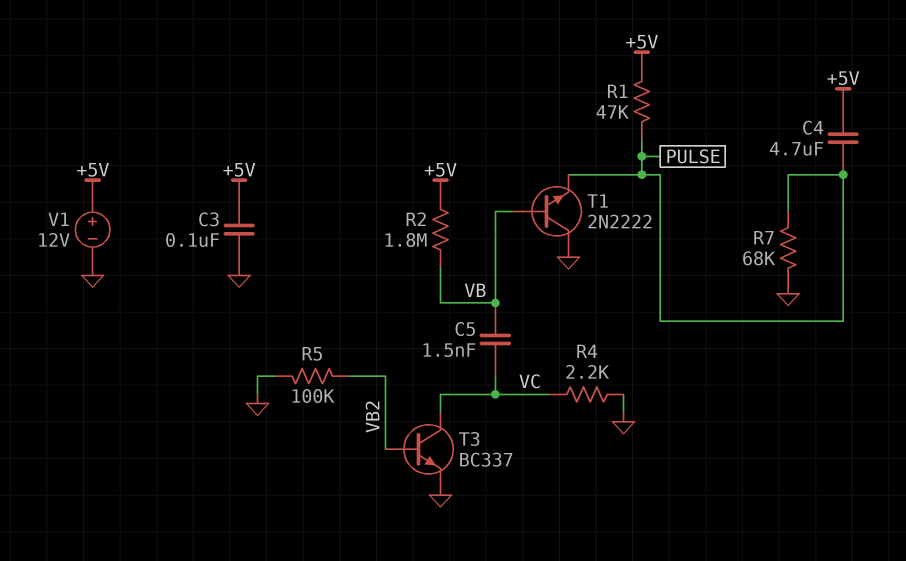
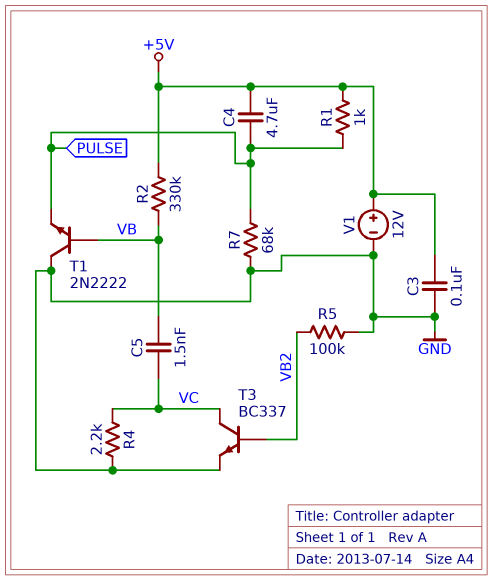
R1: 47k (+5V, PULSE) -> 1k (+5V, PULSE)
R2: 1.8M (+5V, VB) -> 330k (+5V, VB)

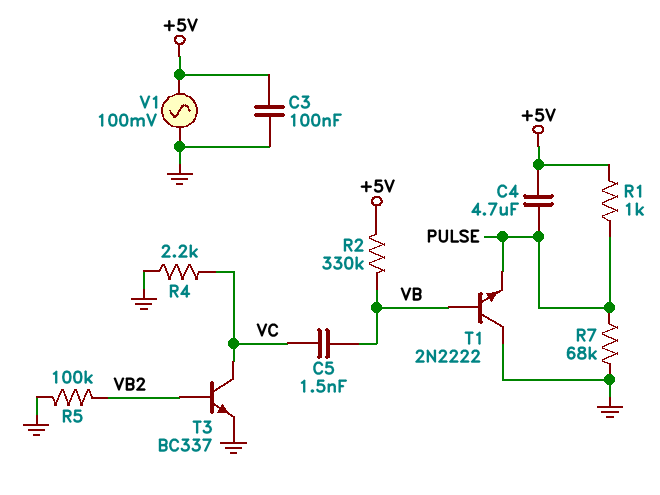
V1: 12V (plus +5V, minus GND) -> AC 100mV (+5V, GND)

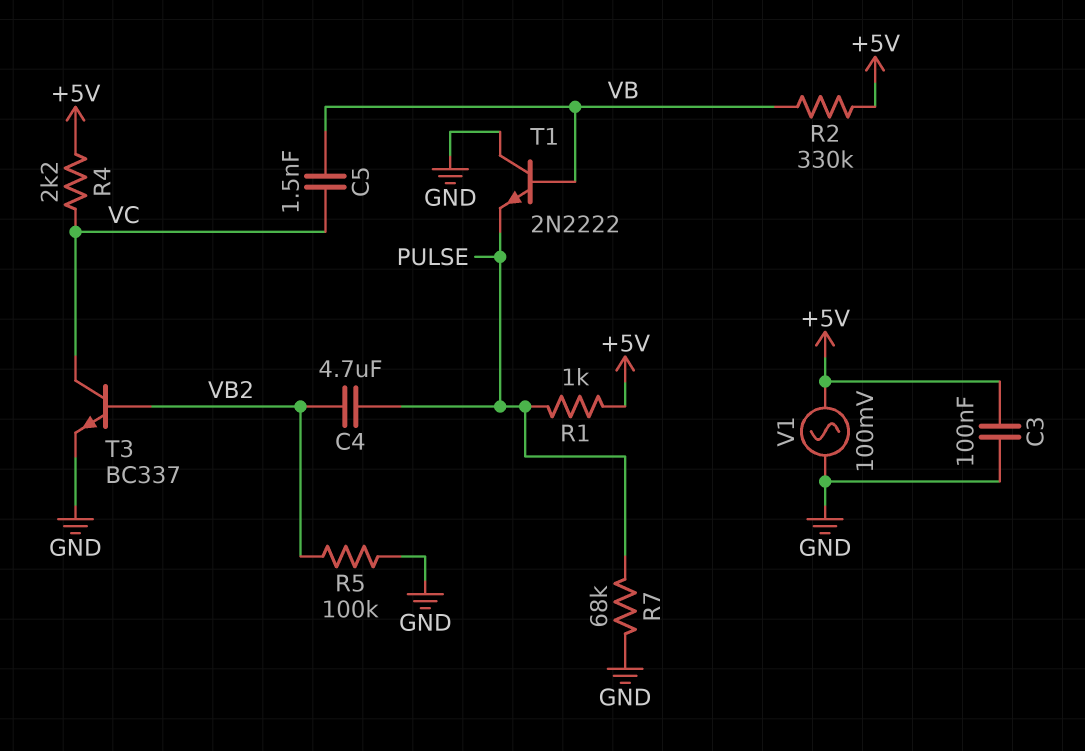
C4: 4.7uF (+5V, PULSE) -> 4.7uF (PULSE, VB2)
R4: 2.2k (GND, VC) -> 2.2k (+5V, VC)

